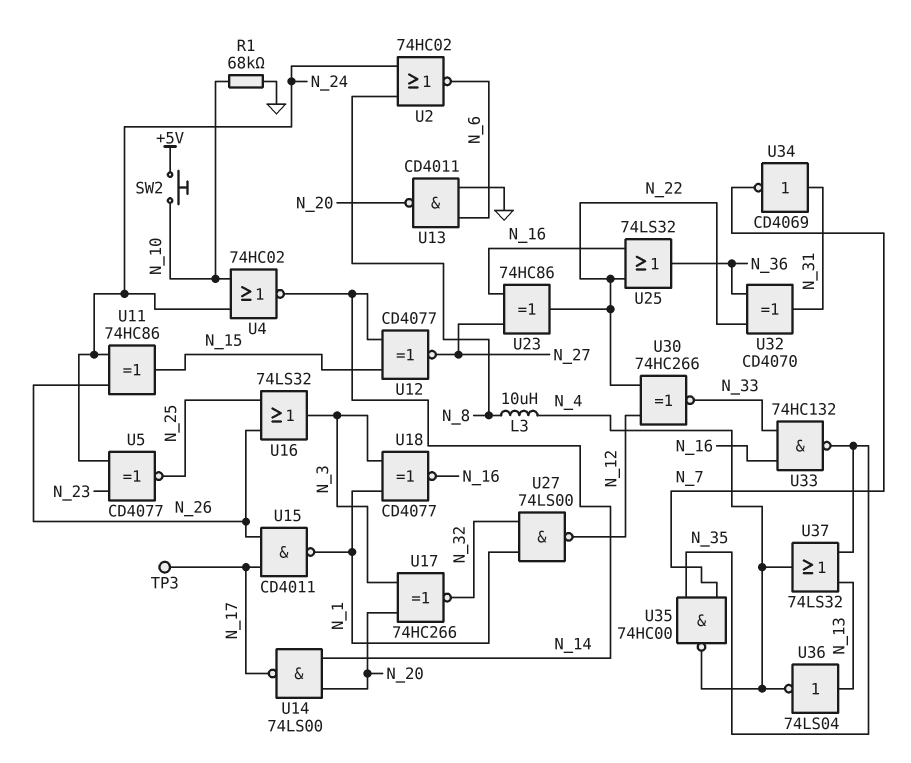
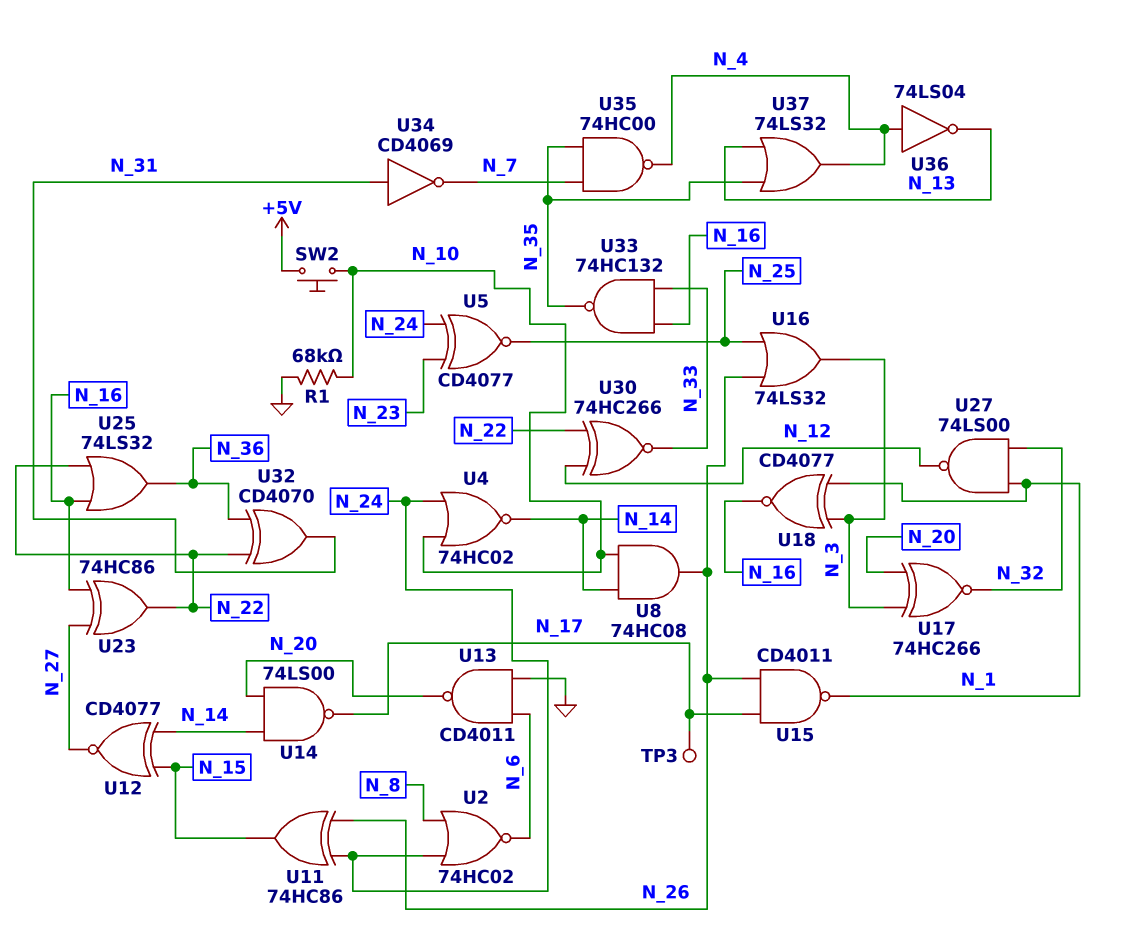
L3: 10uH (N_4, N_8) -> none
U8: none -> AND 74HC08 (in N_10, in N_14, out N_26)
U36: NOT 74LS04 (in N_13, out N_4) -> NOT 74LS04 (in N_4, out N_13)

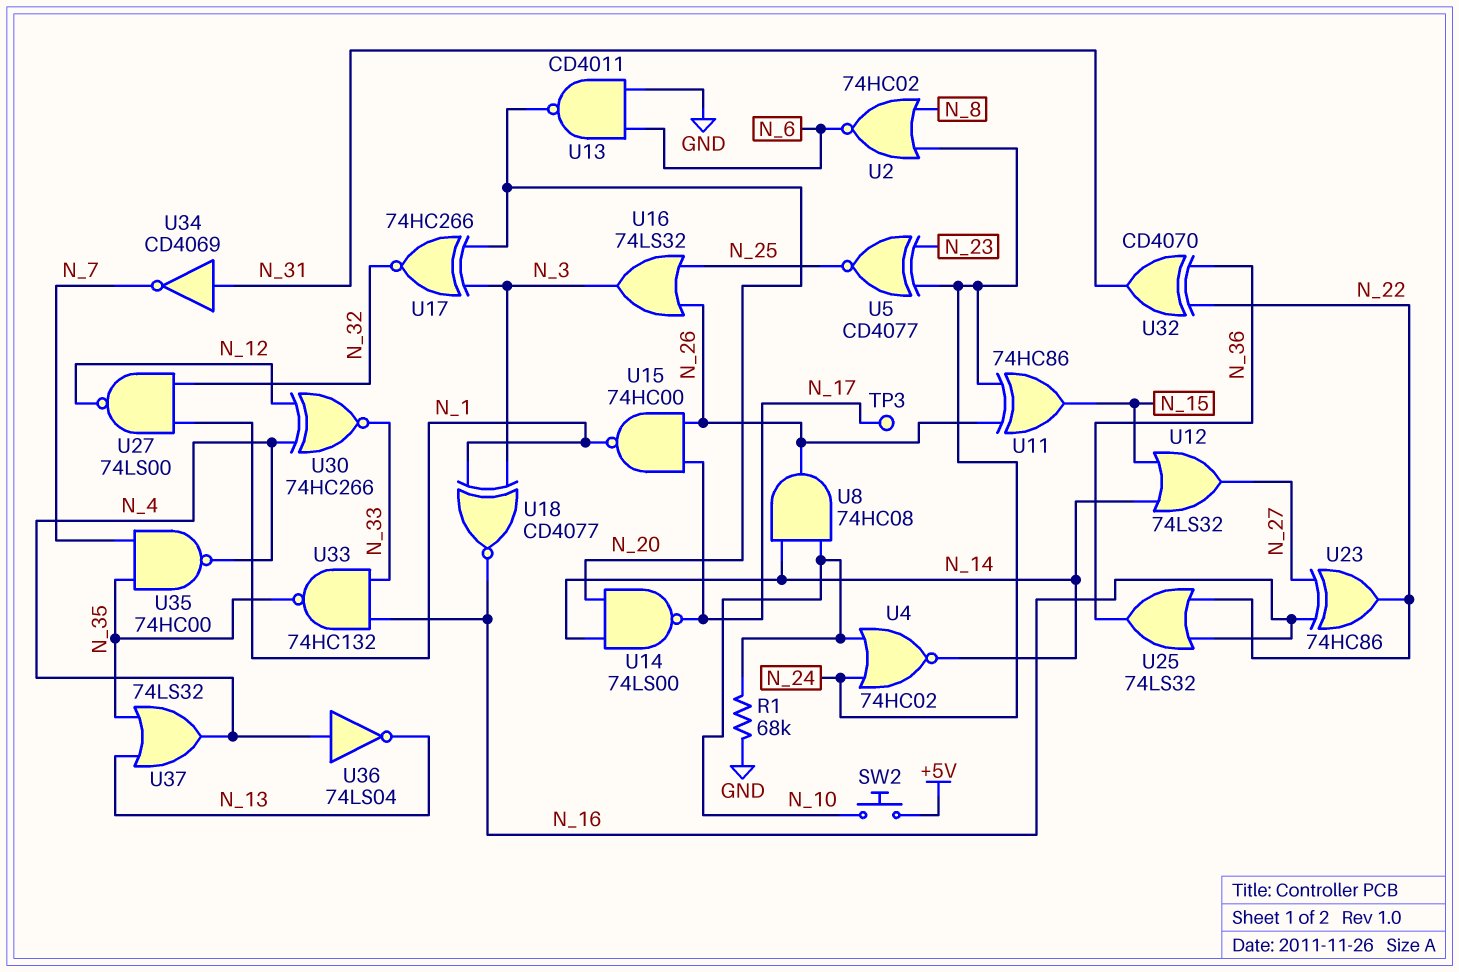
U12: XNOR CD4077 (in N_14, in N_15, out N_27) -> OR 74LS32 (in N_14, in N_15, out N_27)
U15: NAND CD4011 (in N_17, in N_26, out N_1) -> NAND 74HC00 (in N_17, in N_26, out N_1)
U30: XNOR 74HC266 (in N_12, in N_22, out N_33) -> XNOR 74HC266 (in N_4, in N_12, out N_33)

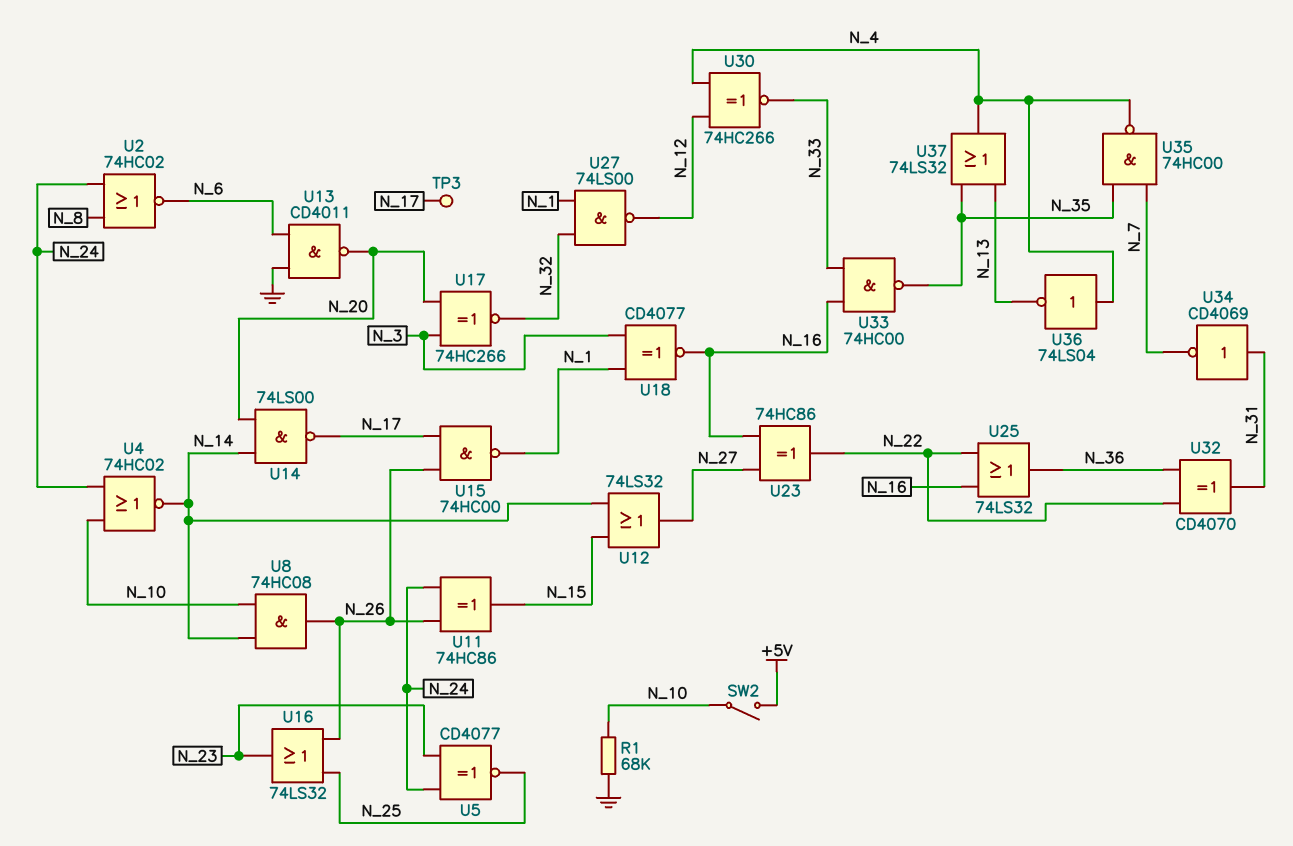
SW2: button (+5V, N_10) -> switch (+5V, N_10)
U16: OR 74LS32 (in N_25, in N_26, out N_3) -> OR 74LS32 (in N_25, in N_26, out N_23)
U33: NAND 74HC132 (in N_16, in N_33, out N_35) -> NAND 74HC00 (in N_16, in N_33, out N_35)

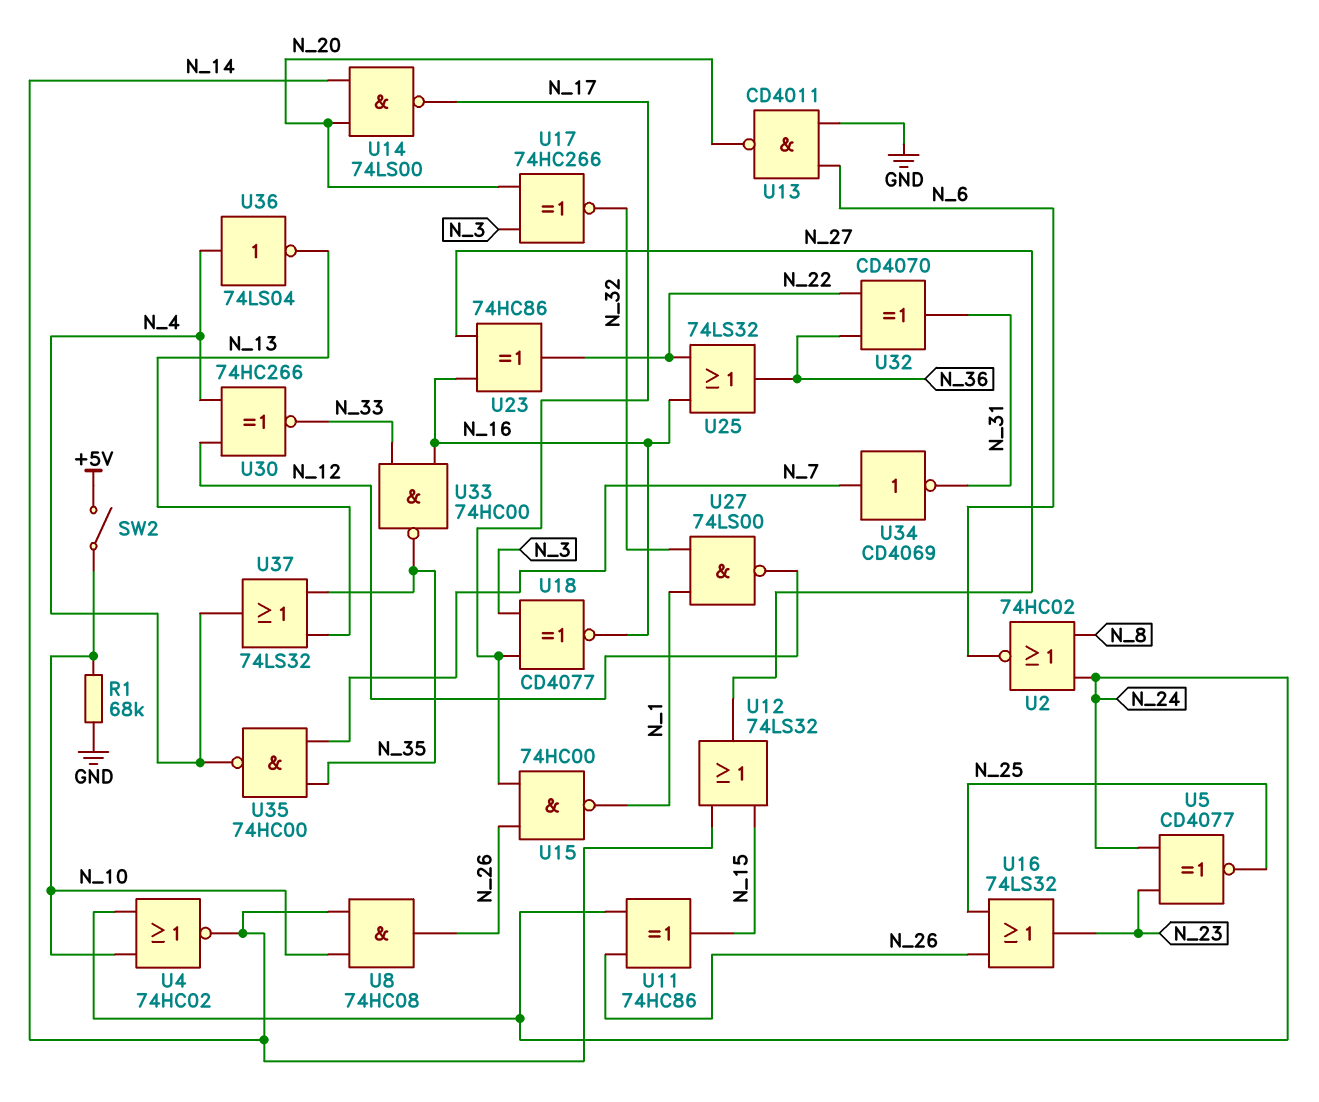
TP3: test point (N_17) -> none
U18: XNOR CD4077 (in N_1, in N_3, out N_16) -> XNOR CD4077 (in N_3, in N_17, out N_16)
U34: NOT CD4069 (in N_31, out N_7) -> NOT CD4069 (in N_7, out N_31)

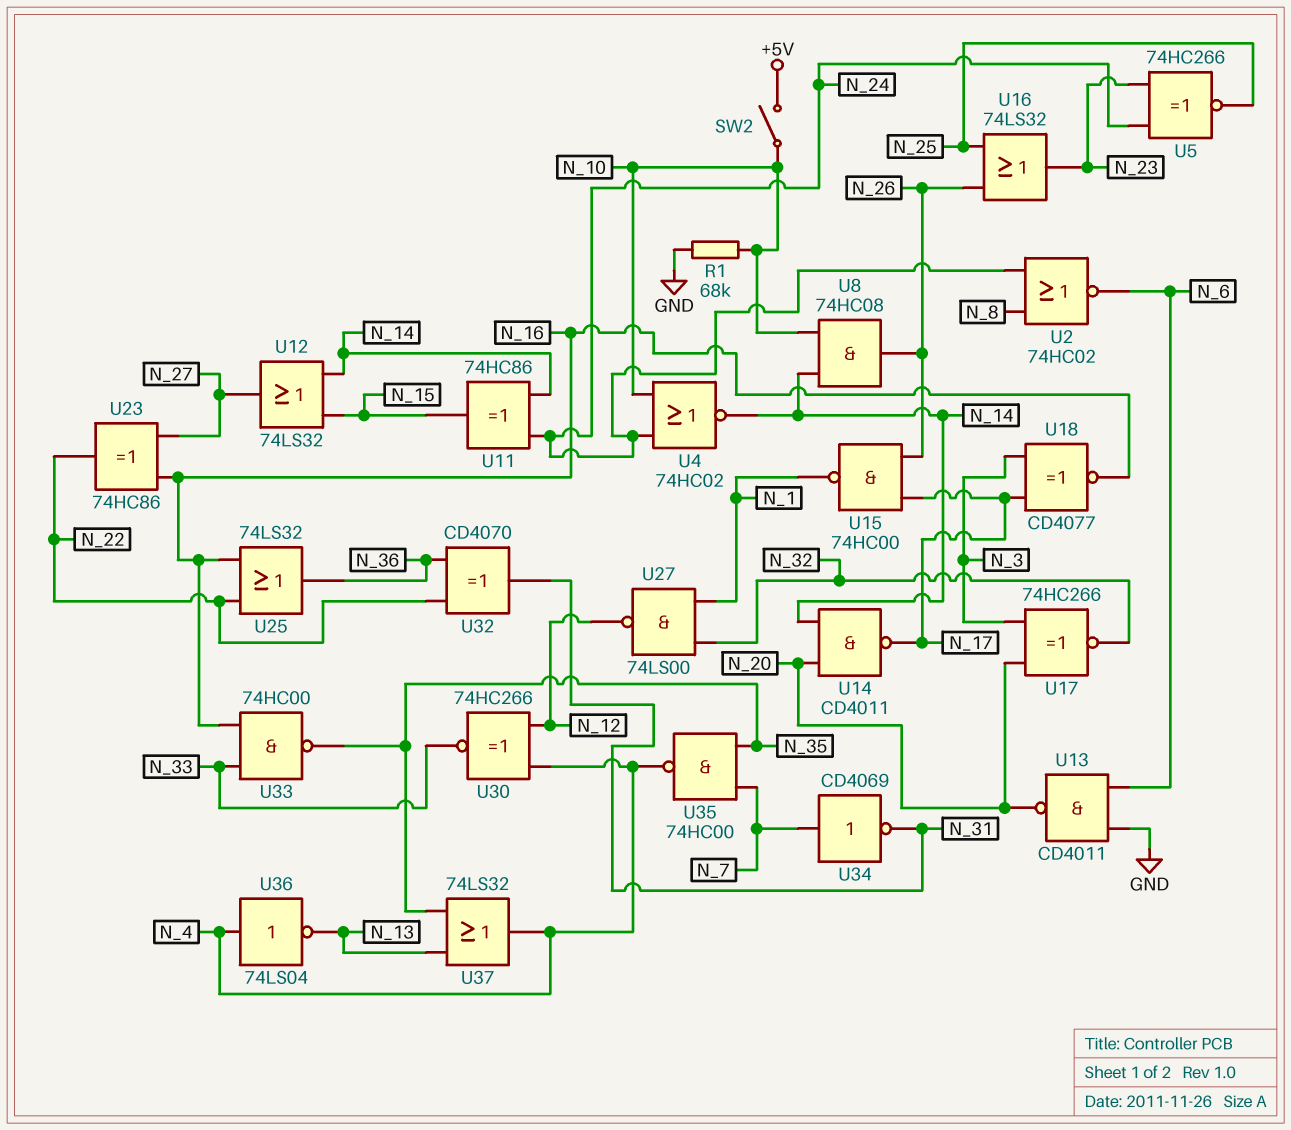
U5: XNOR CD4077 (in N_23, in N_24, out N_25) -> XNOR 74HC266 (in N_23, in N_24, out N_25)
U11: XOR 74HC86 (in N_24, in N_26, out N_15) -> XOR 74HC86 (in N_14, in N_24, out N_15)
U14: NAND 74LS00 (in N_14, in N_20, out N_17) -> NAND CD4011 (in N_14, in N_20, out N_17)

